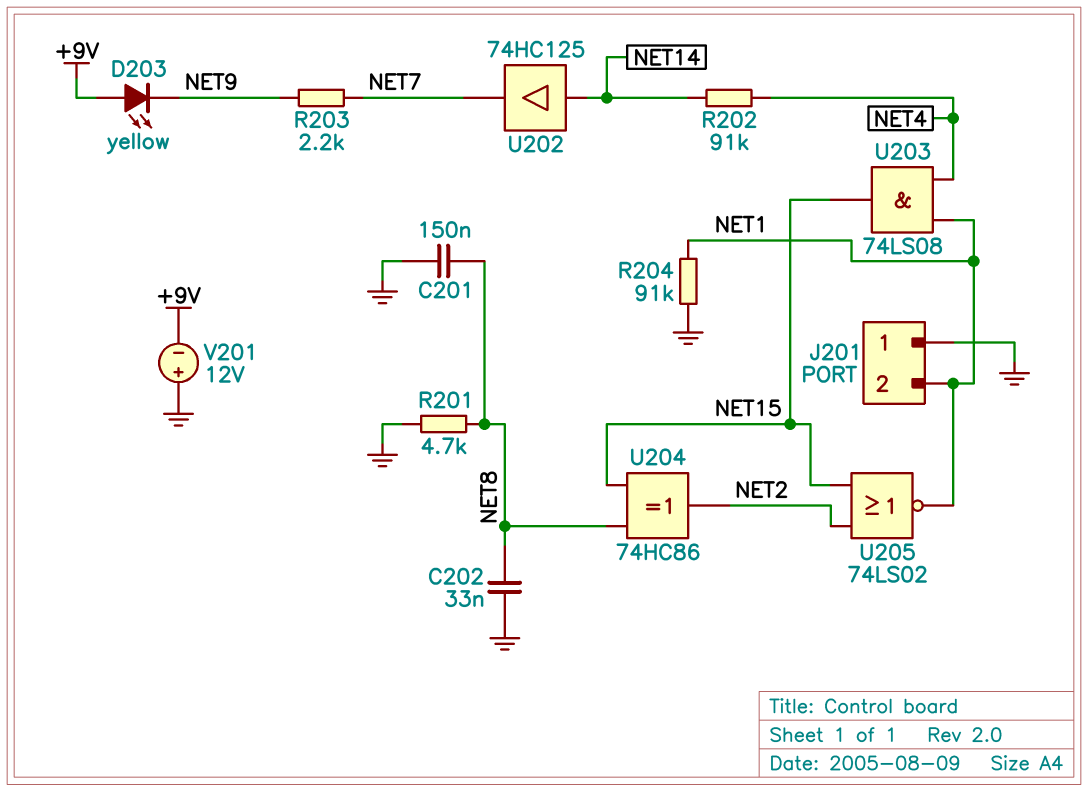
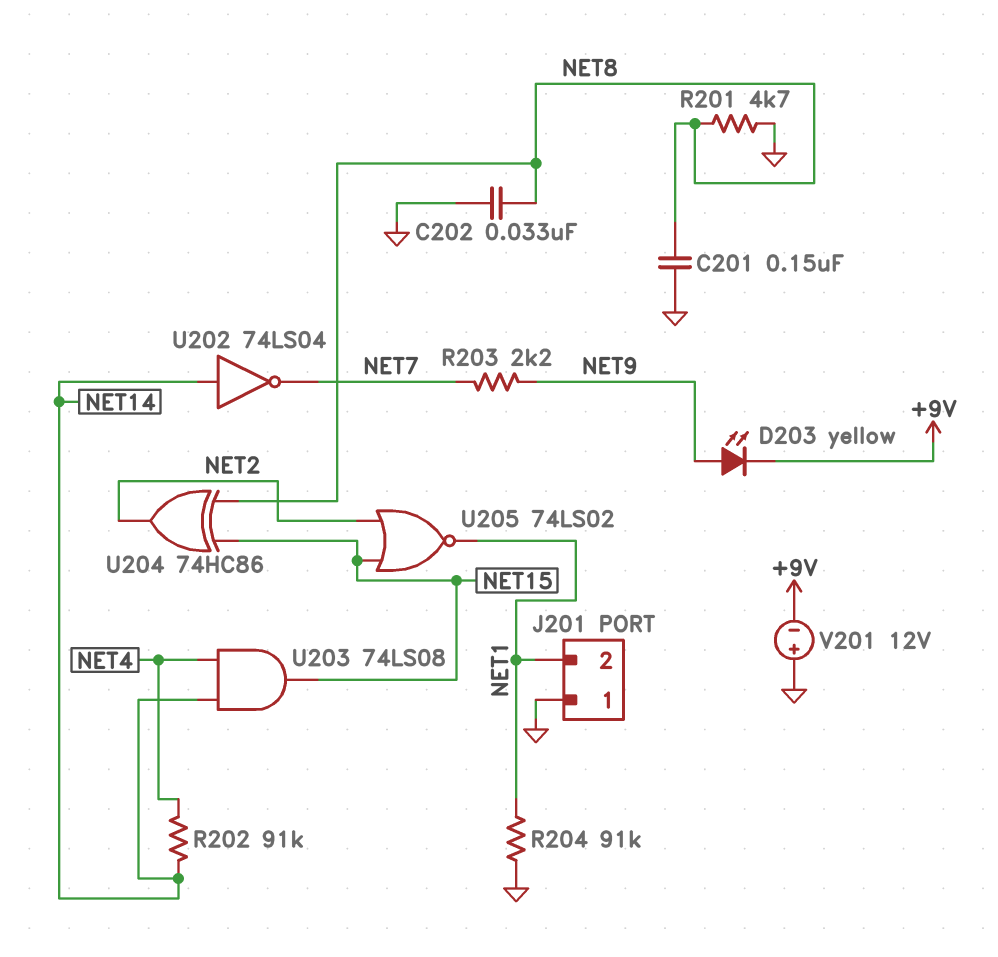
D203: LED yellow (A +9V, K NET9) -> LED yellow (A NET9, K +9V)
U202: buffer 74HC125 (in NET14, out NET7) -> NOT 74LS04 (in NET14, out NET7)
U203: AND 74LS08 (in NET1, in NET4, out NET15) -> AND 74LS08 (in NET4, in NET14, out NET15)

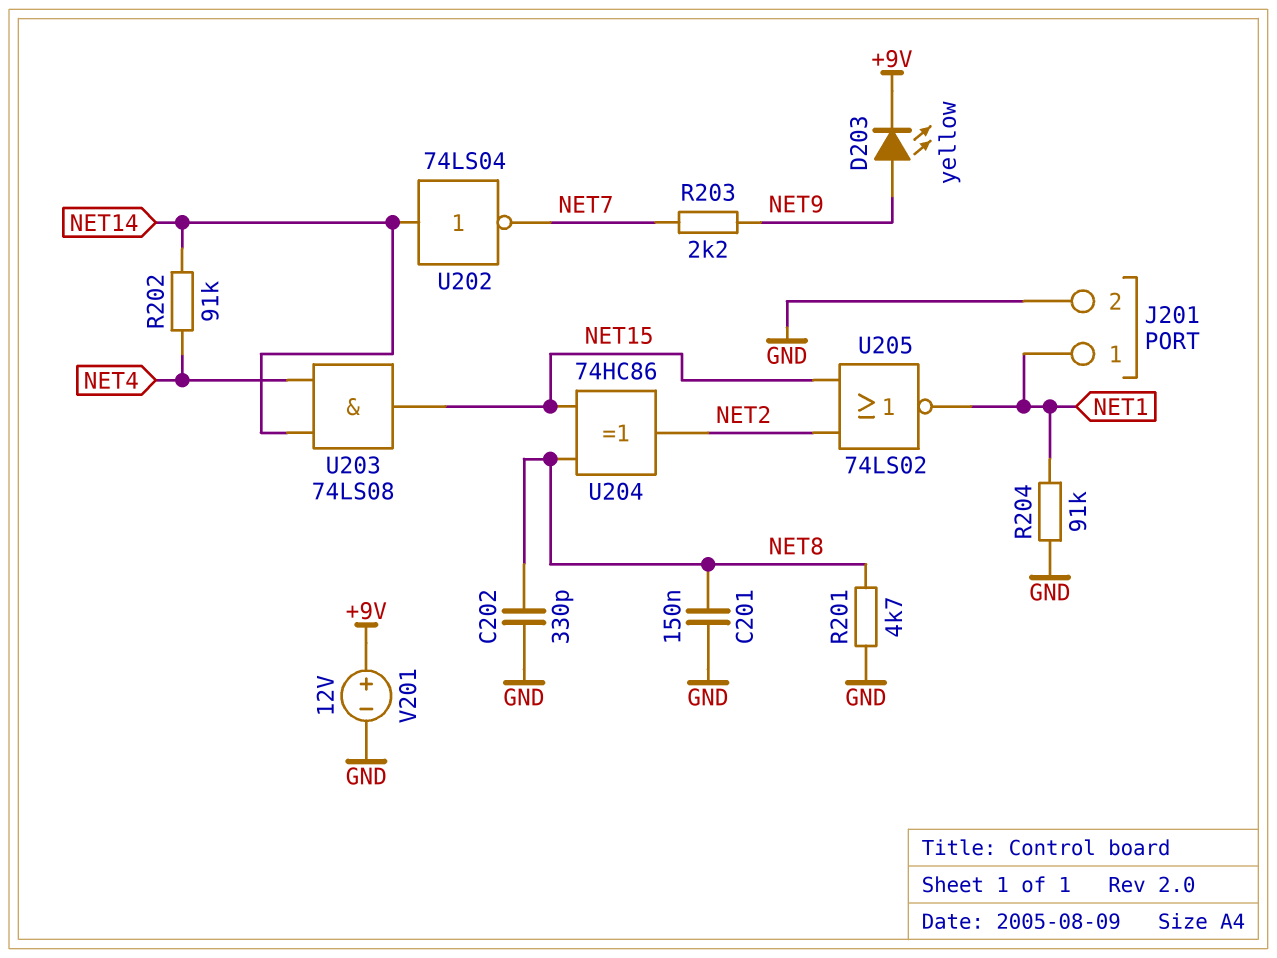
C202: 33nF (GND, NET8) -> 330pF (GND, NET8)
J201 pin 1: GND -> NET1
J201 pin 2: NET1 -> GND
V201: 12V (plus GND, minus +9V) -> 12V (plus +9V, minus GND)

